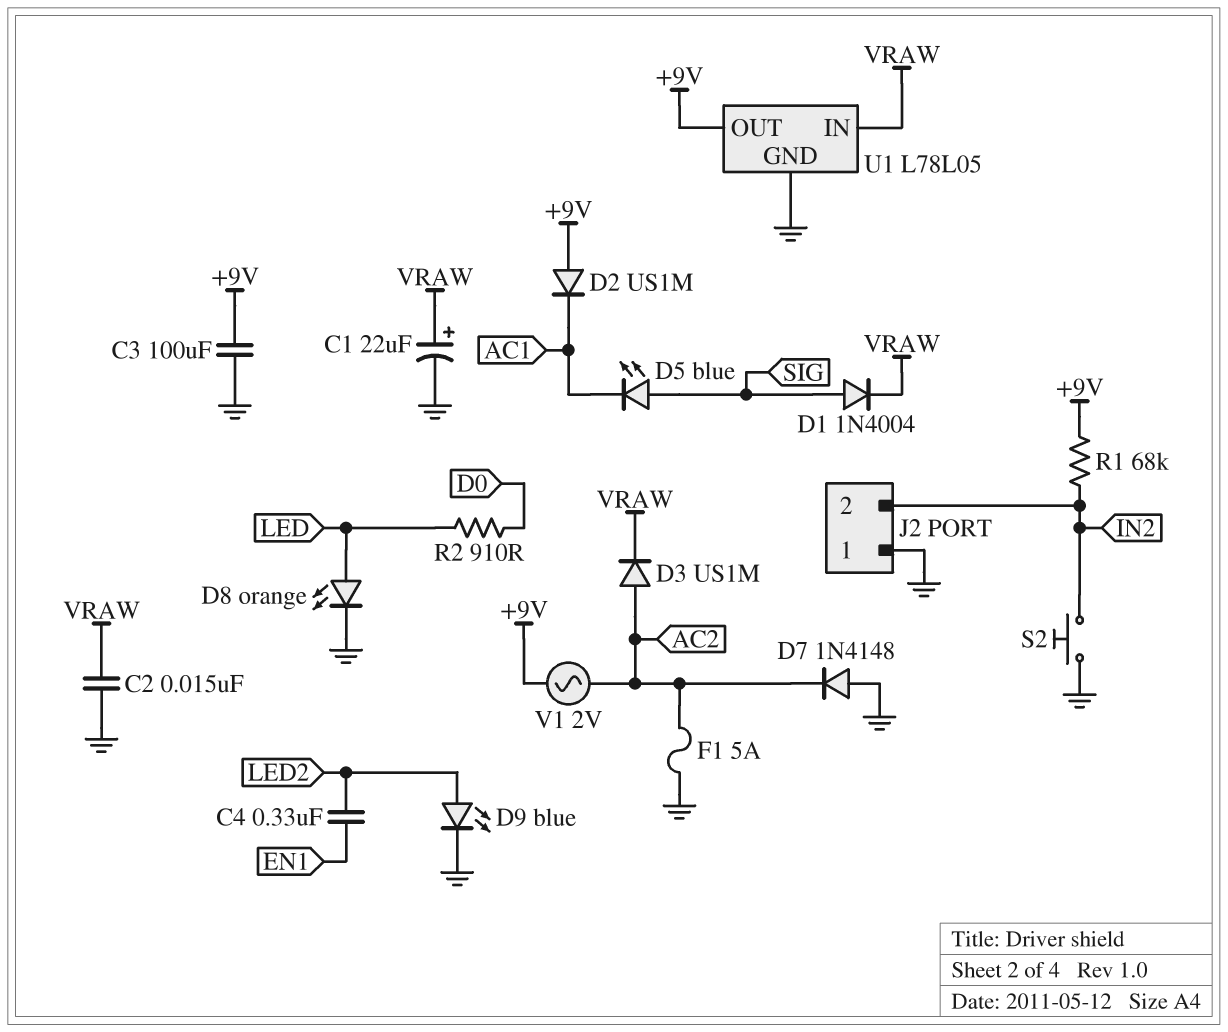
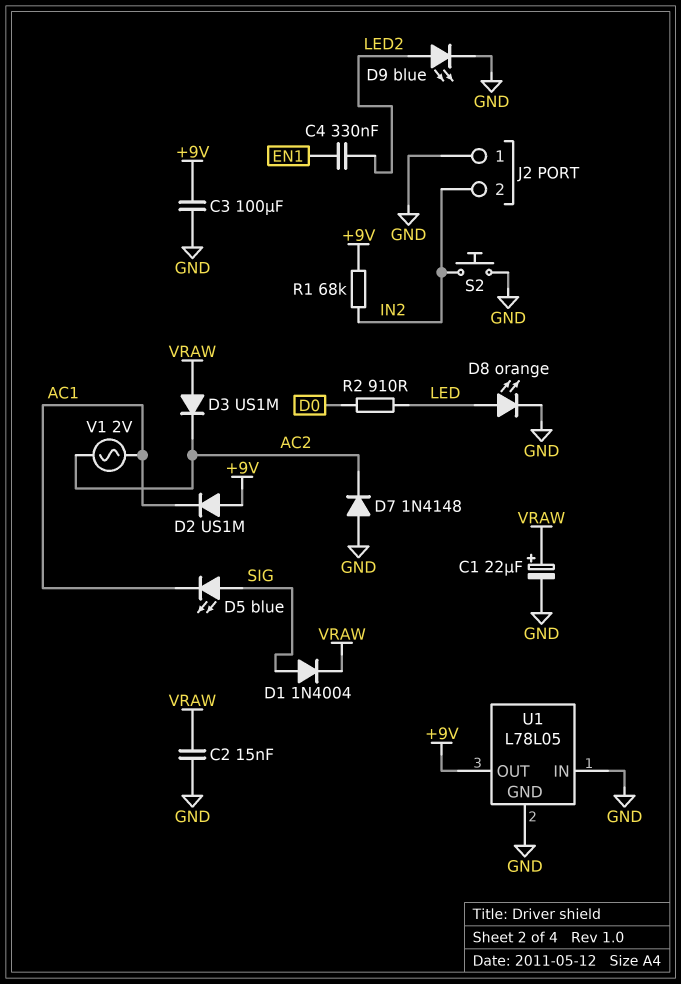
D3: diode US1M (A AC2, K VRAW) -> diode US1M (A VRAW, K AC2)
F1: 5A (AC2, GND) -> none
U1 pin IN: VRAW -> GND
V1: AC 2V (+9V, AC2) -> AC 2V (AC1, AC2)

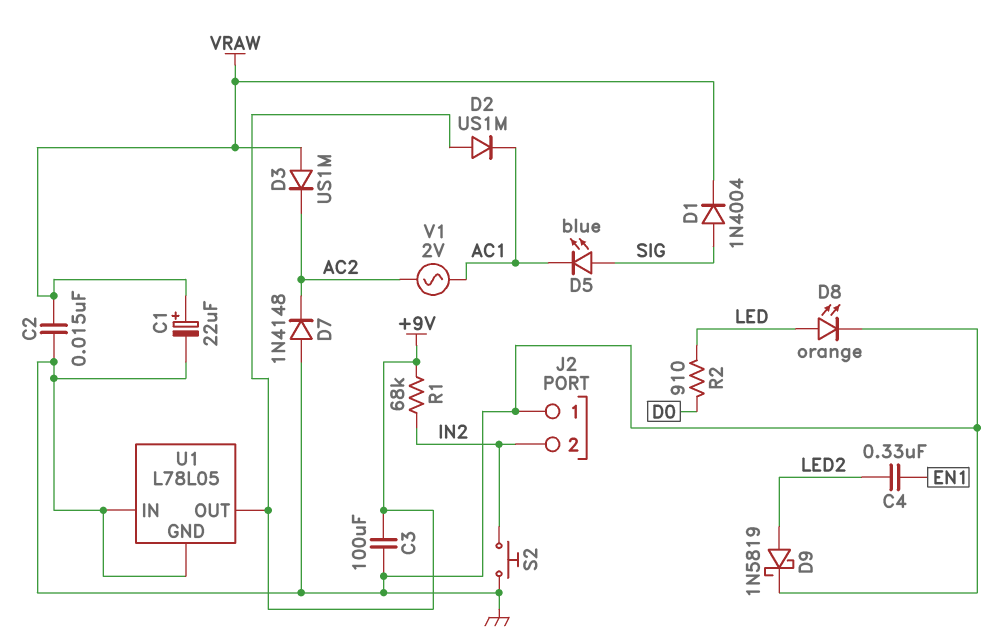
D9: LED blue (A LED2, K GND) -> schottky 1N5819 (A LED2, K GND)

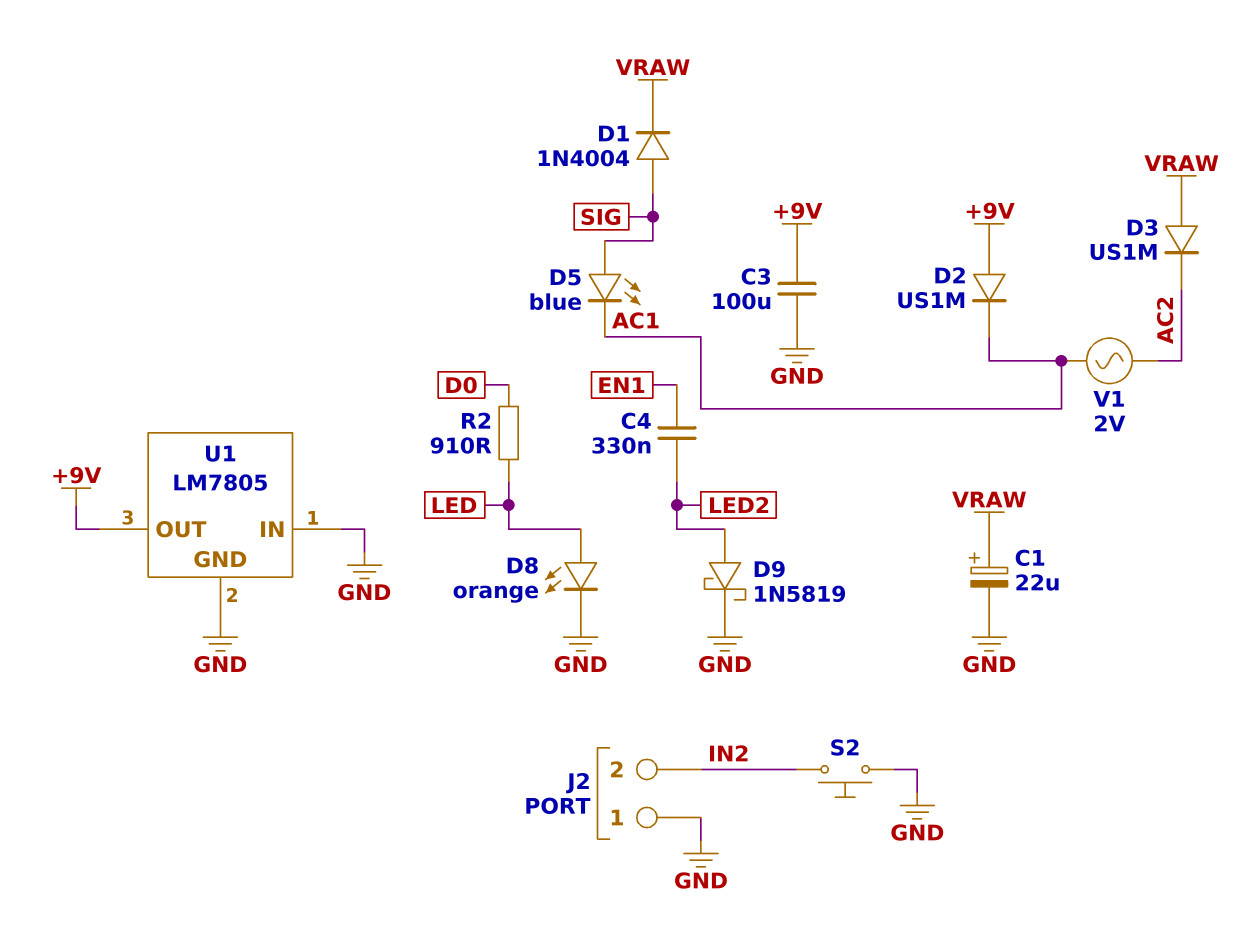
C2: 15nF (GND, VRAW) -> none
D7: diode 1N4148 (A GND, K AC2) -> none
R1: 68k (+9V, IN2) -> none
U1: L78L05 -> LM7805

